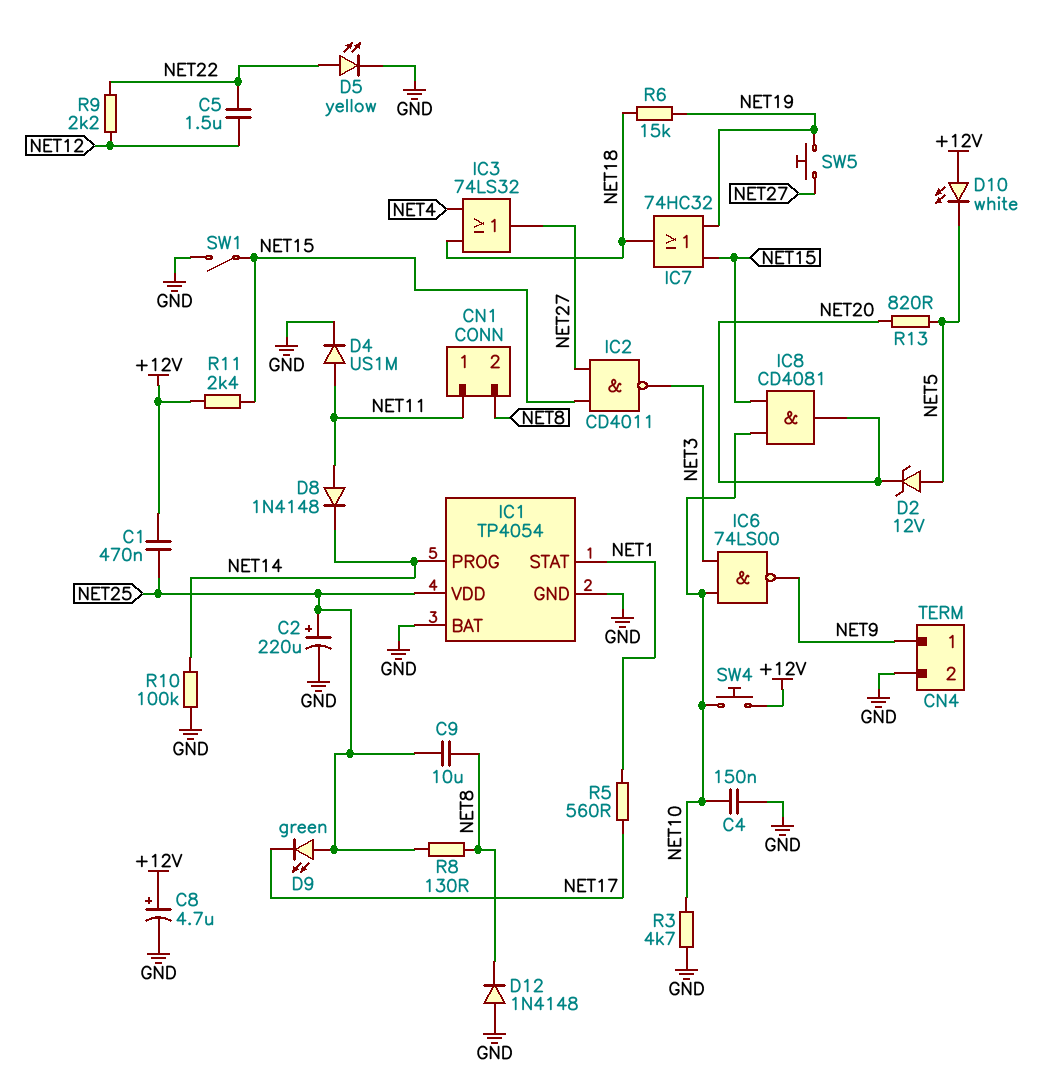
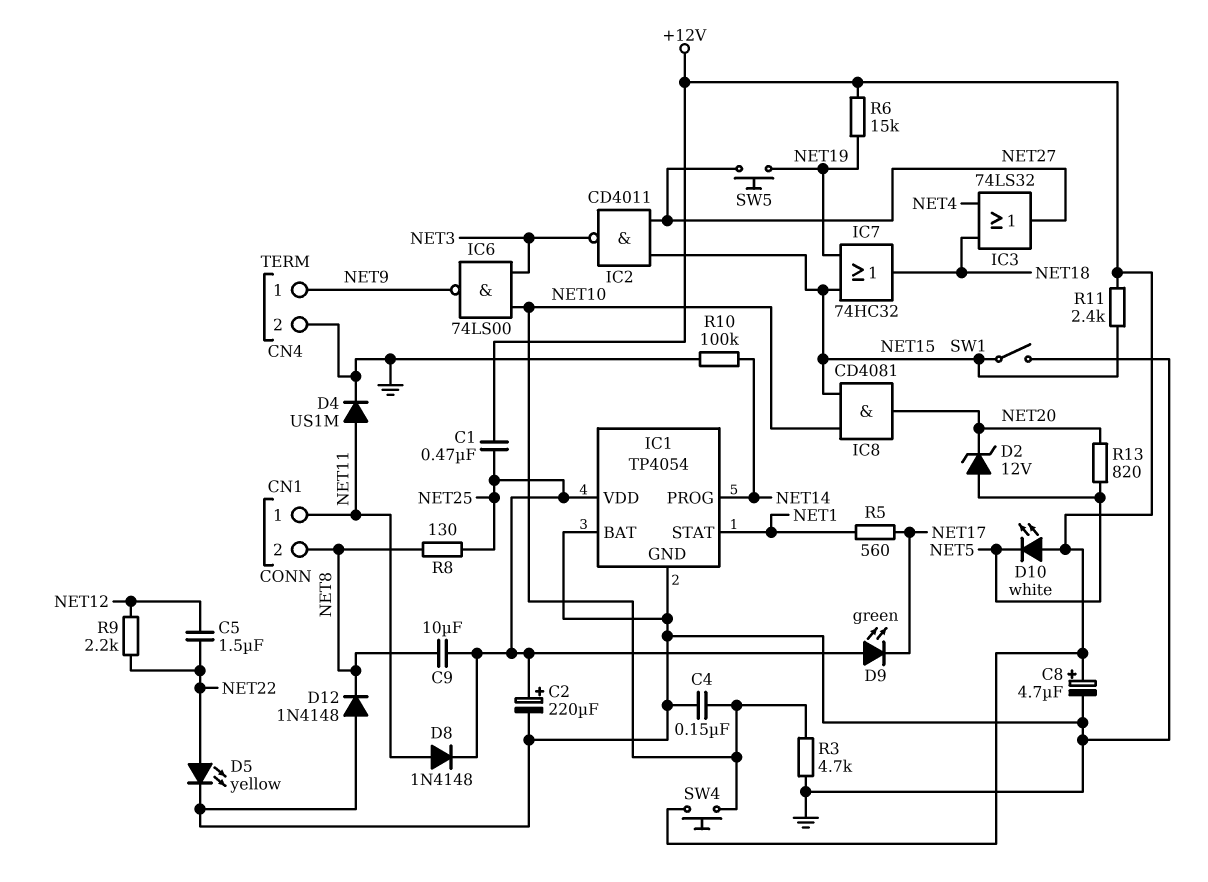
D8: diode 1N4148 (A NET11, K NET14) -> diode 1N4148 (A NET11, K NET25)
R6: 15k (NET18, NET19) -> 15k (+12V, NET19)

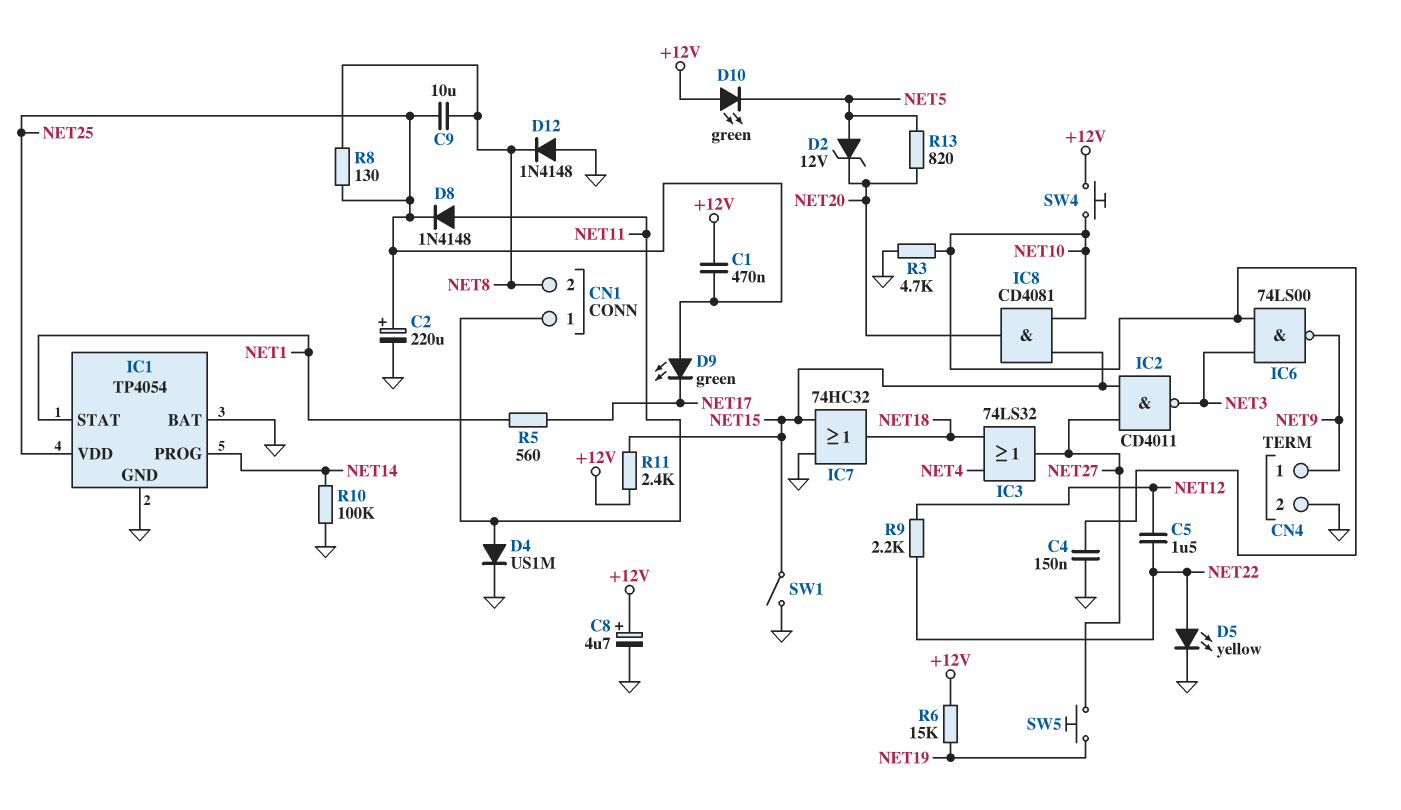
D10: LED white (A +12V, K NET5) -> LED green (A +12V, K NET5)
IC7: OR 74HC32 (in NET15, in NET19, out NET18) -> OR 74HC32 (in GND, in NET15, out NET18)

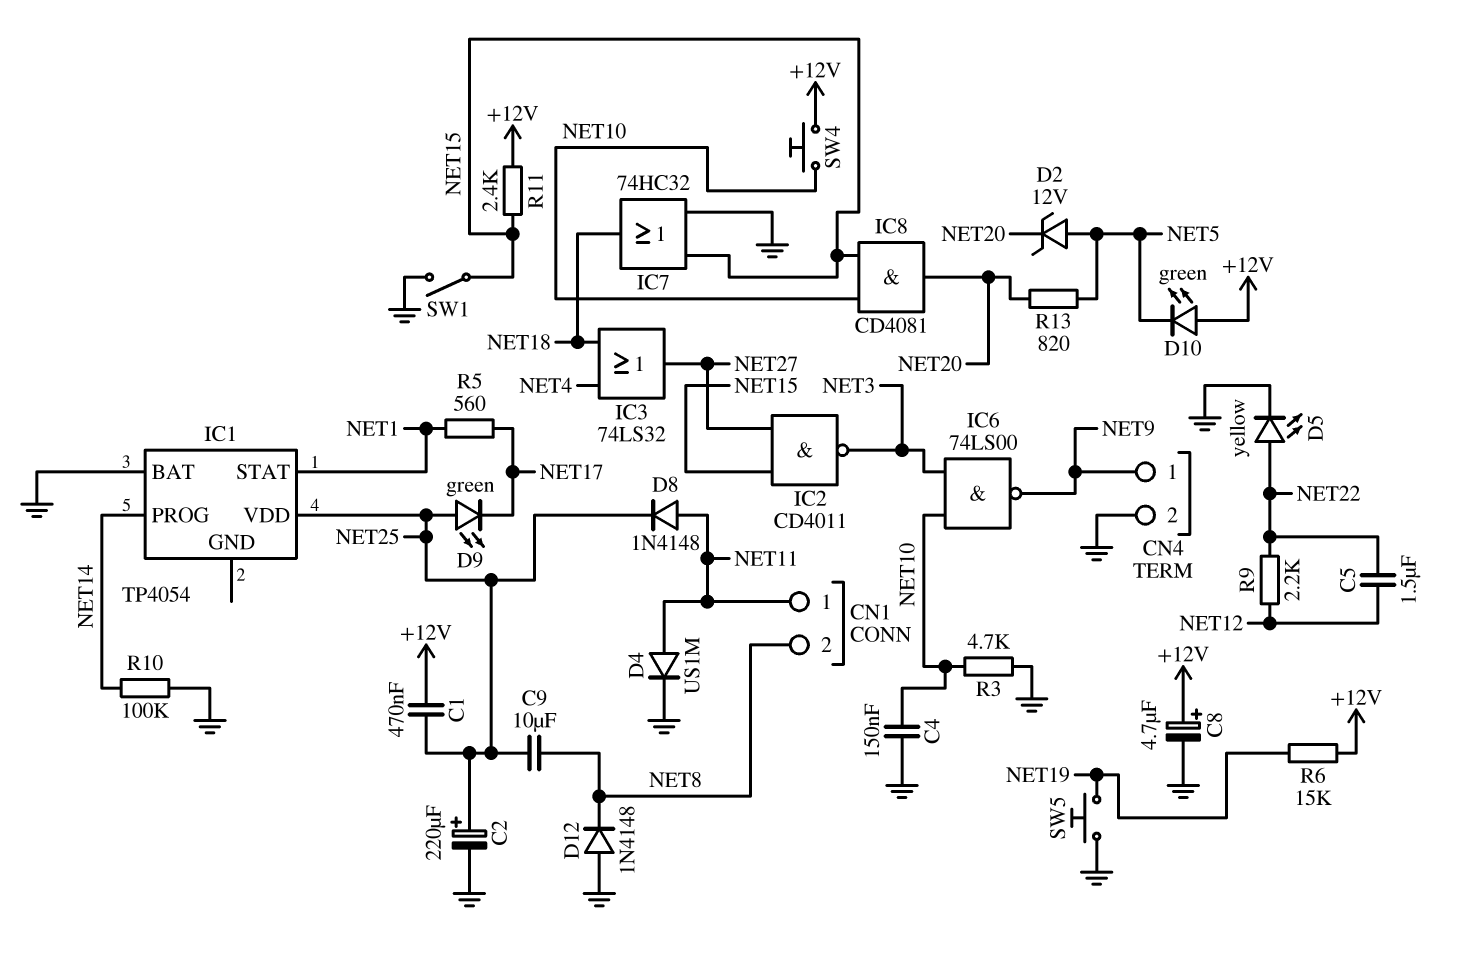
IC1 pin GND: GND -> none
R8: 130 (NET8, NET25) -> none
SW5: button (NET19, NET27) -> button (GND, NET19)

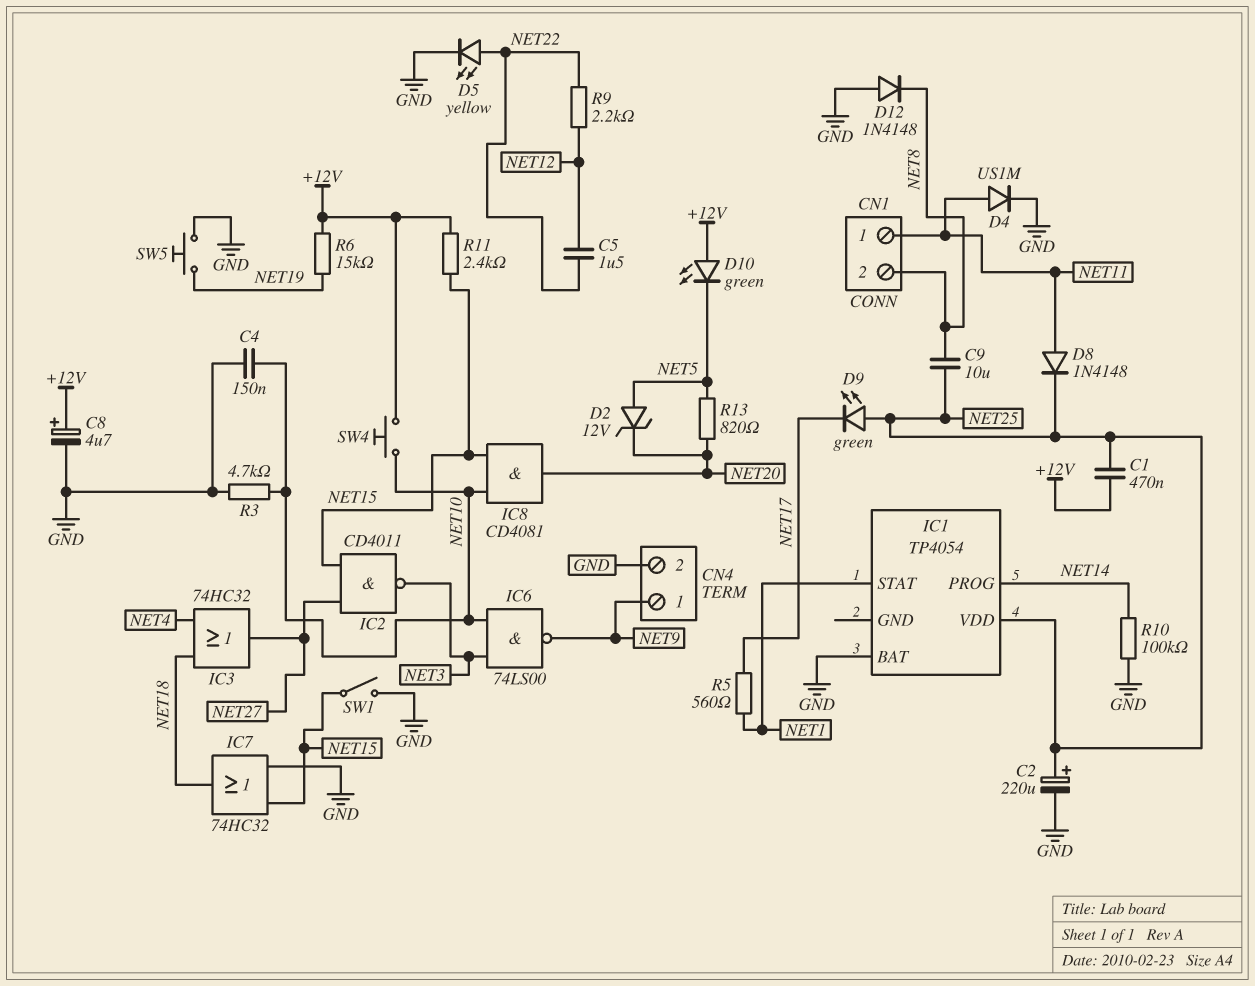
IC3: OR 74LS32 (in NET4, in NET18, out NET27) -> OR 74HC32 (in NET4, in NET18, out NET27)

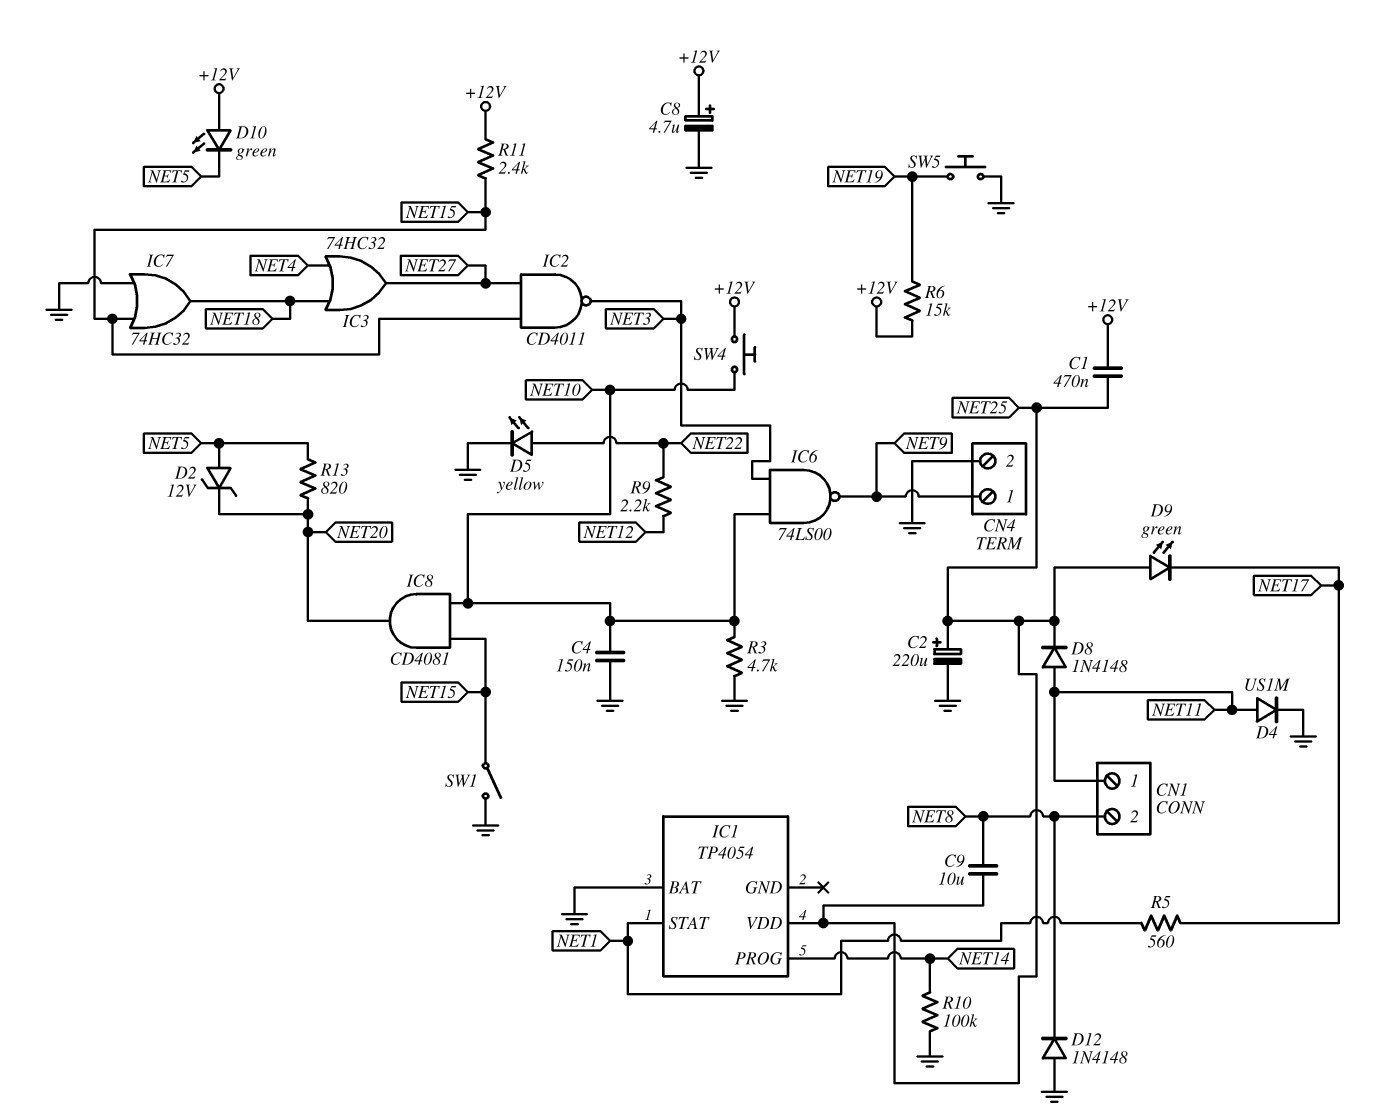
C5: 1.5uF (NET12, NET22) -> none

